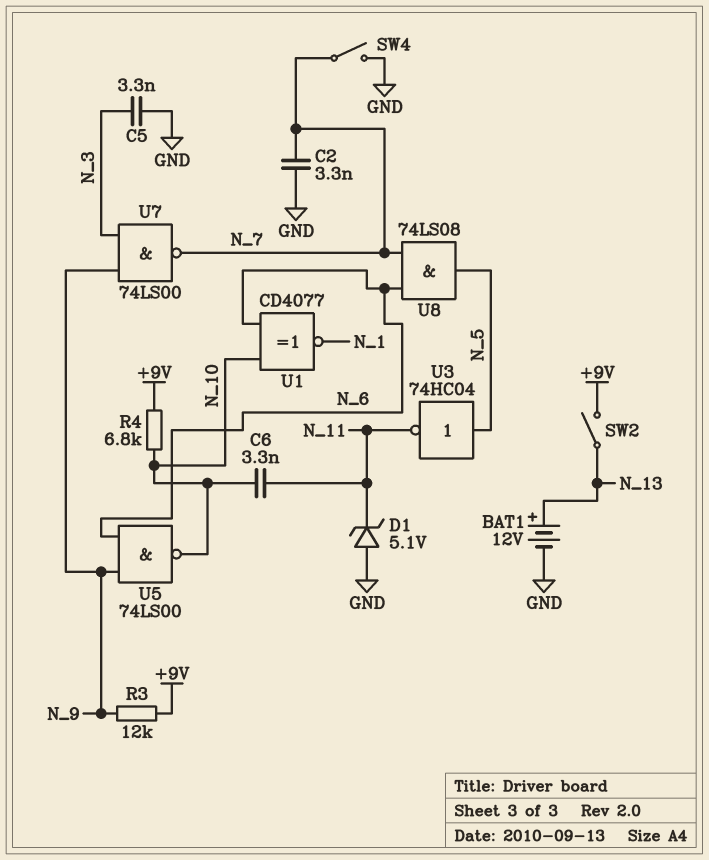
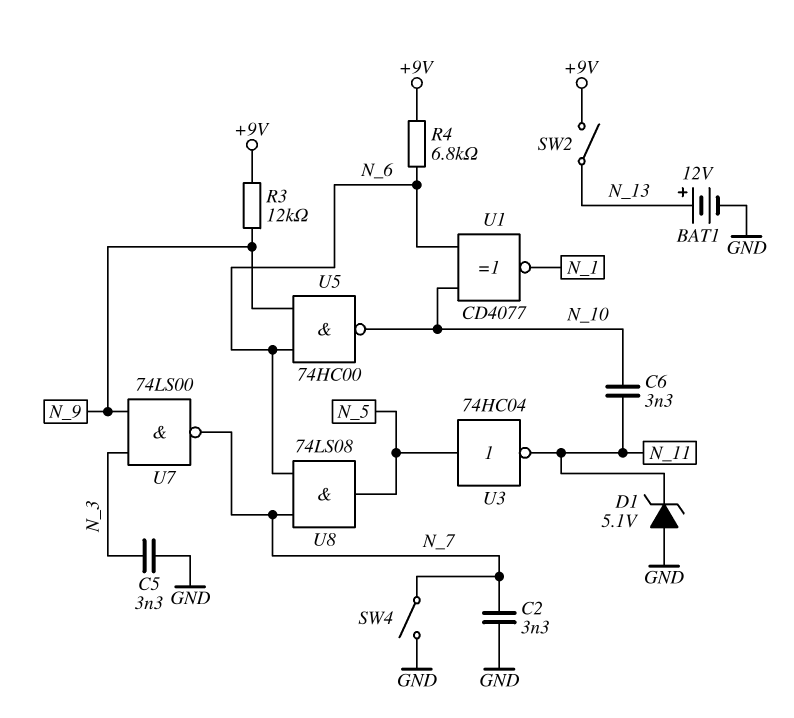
R4: 6.8k (+9V, N_10) -> 6.8k (+9V, N_6)
U5: NAND 74LS00 (in N_6, in N_9, out N_10) -> NAND 74HC00 (in N_6, in N_9, out N_10)

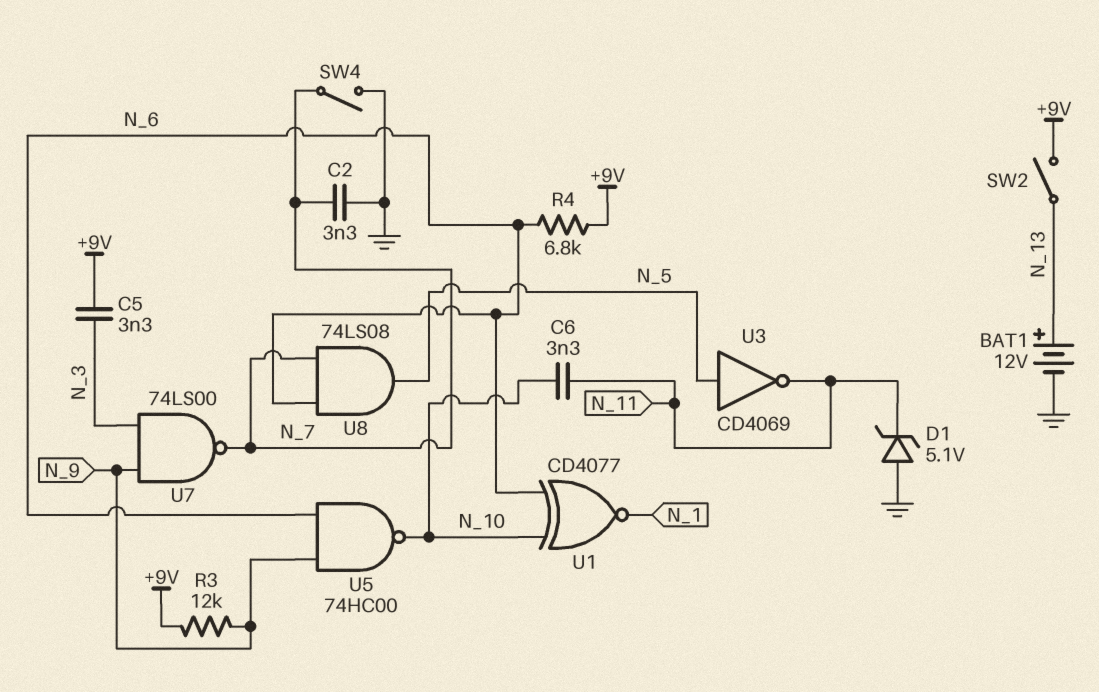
C5: 3.3nF (GND, N_3) -> 3.3nF (+9V, N_3)
U3: NOT 74HC04 (in N_5, out N_11) -> NOT CD4069 (in N_5, out N_11)

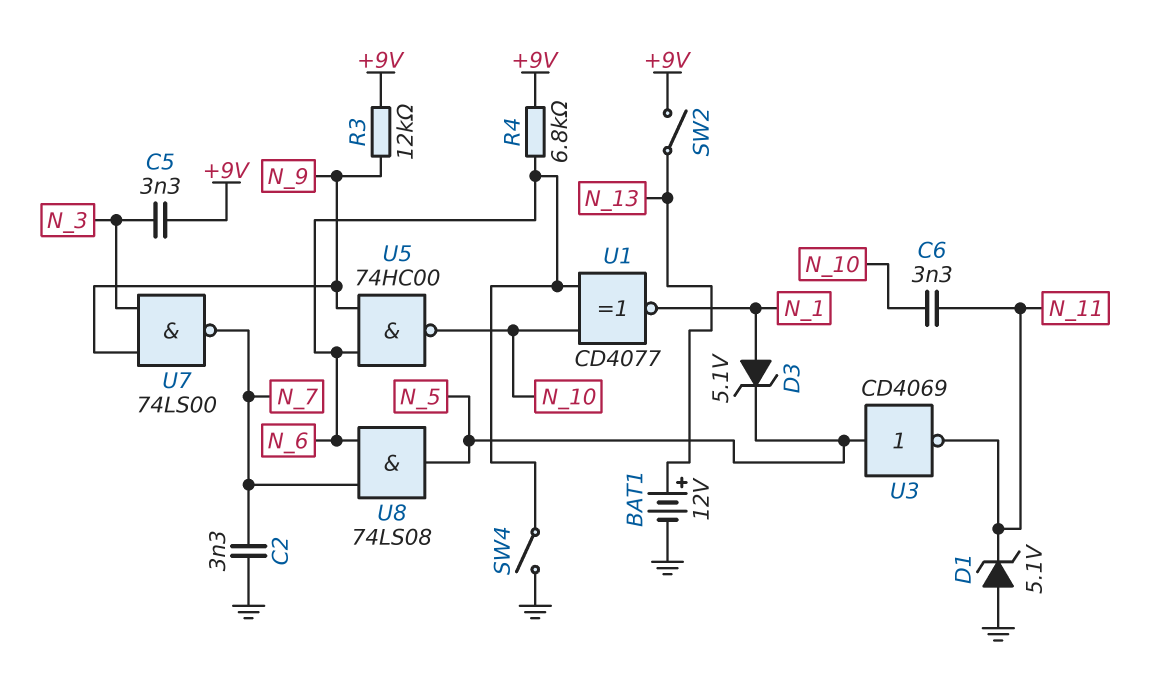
D3: none -> zener 5.1V (A N_1, K N_5)
SW4: switch (GND, N_7) -> switch (GND, N_6)

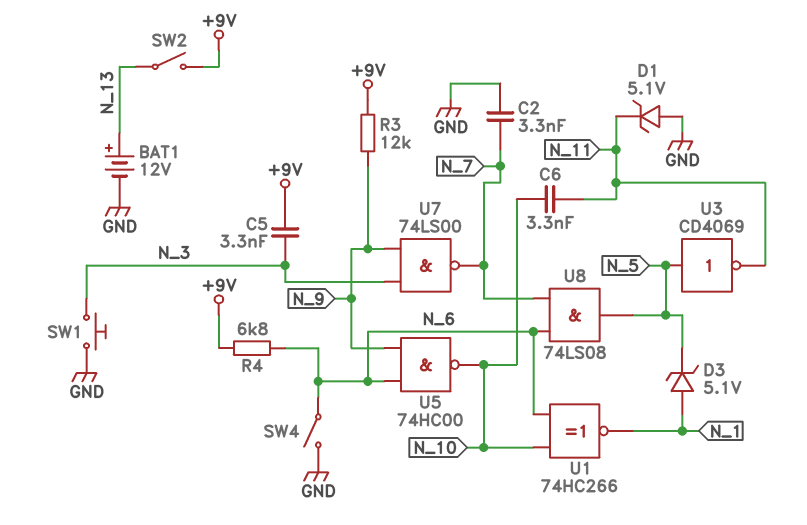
SW1: none -> button (GND, N_3)
U1: XNOR CD4077 (in N_6, in N_10, out N_1) -> XNOR 74HC266 (in N_6, in N_10, out N_1)

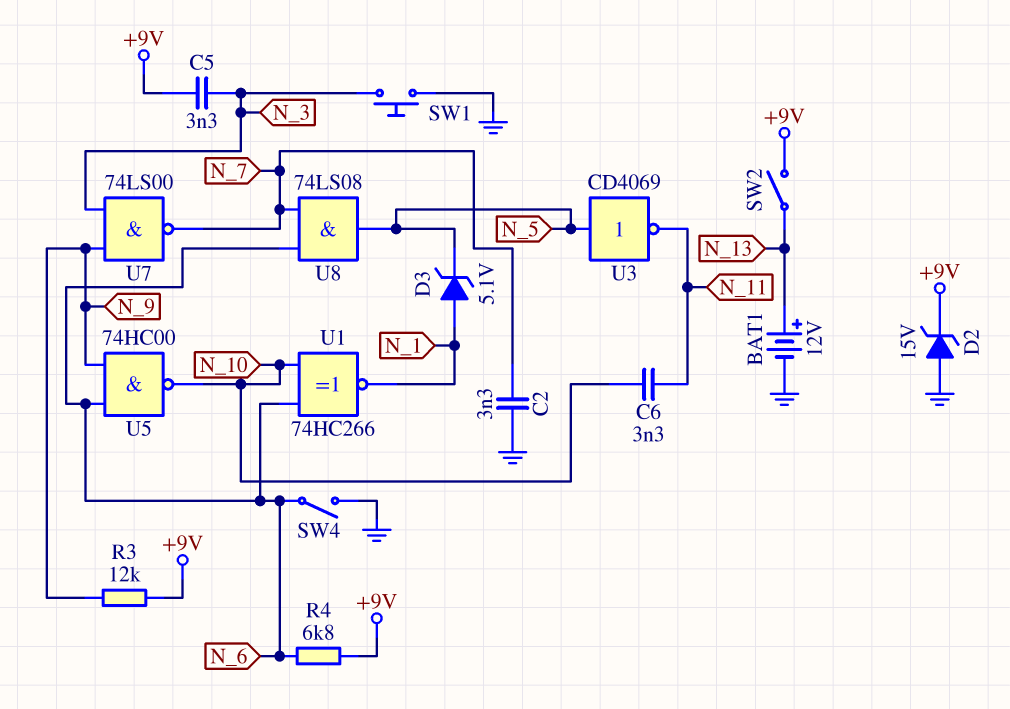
D1: zener 5.1V (A GND, K N_11) -> none
D2: none -> zener 15V (A GND, K +9V)

